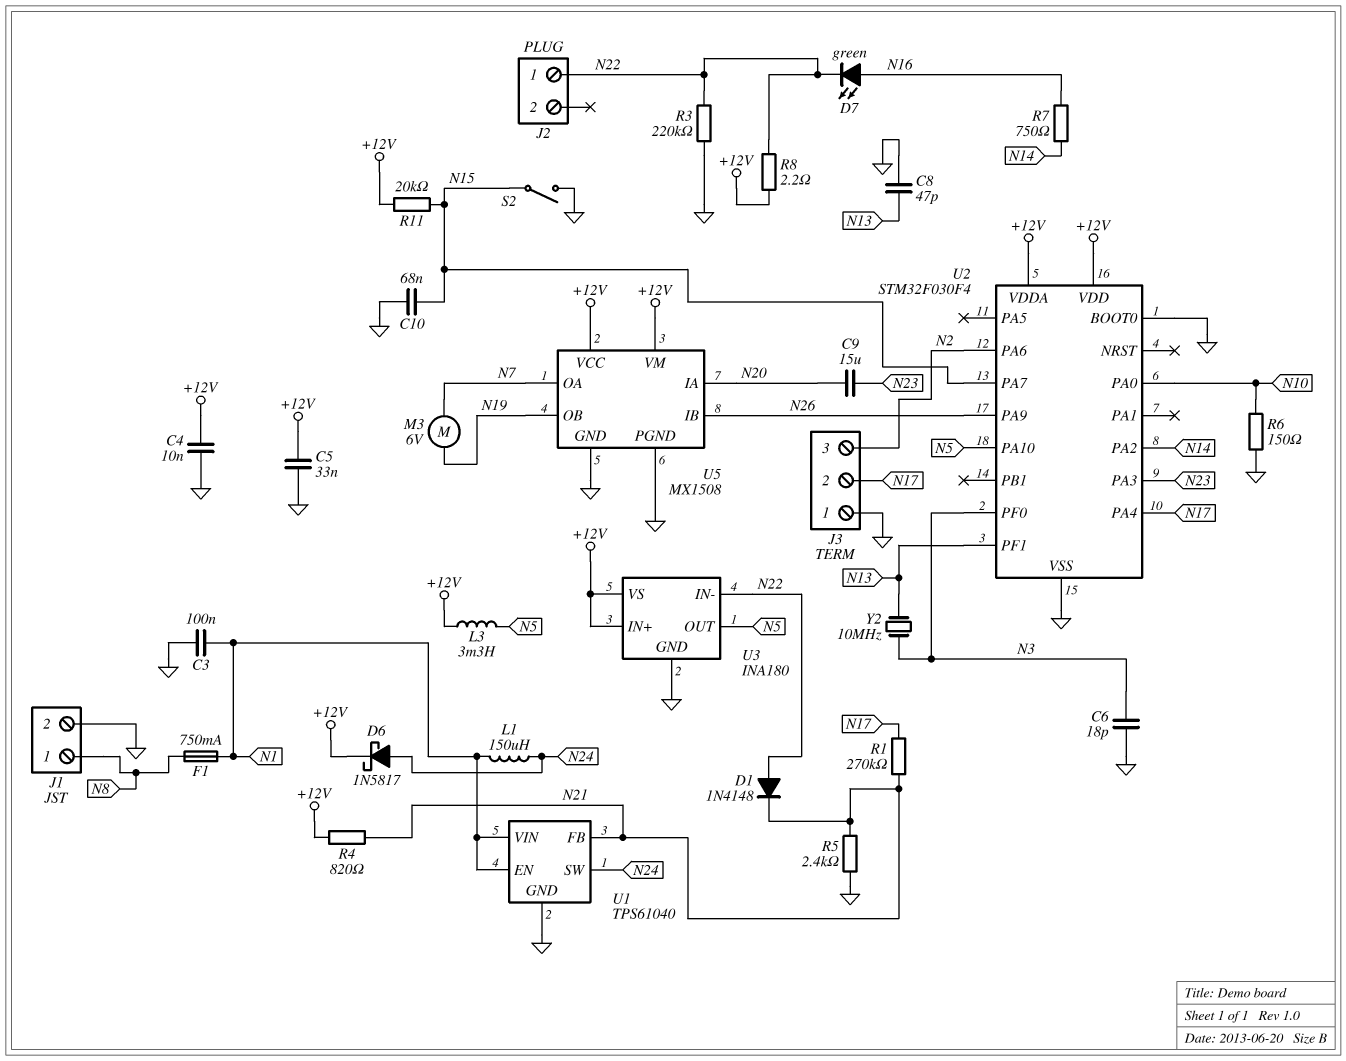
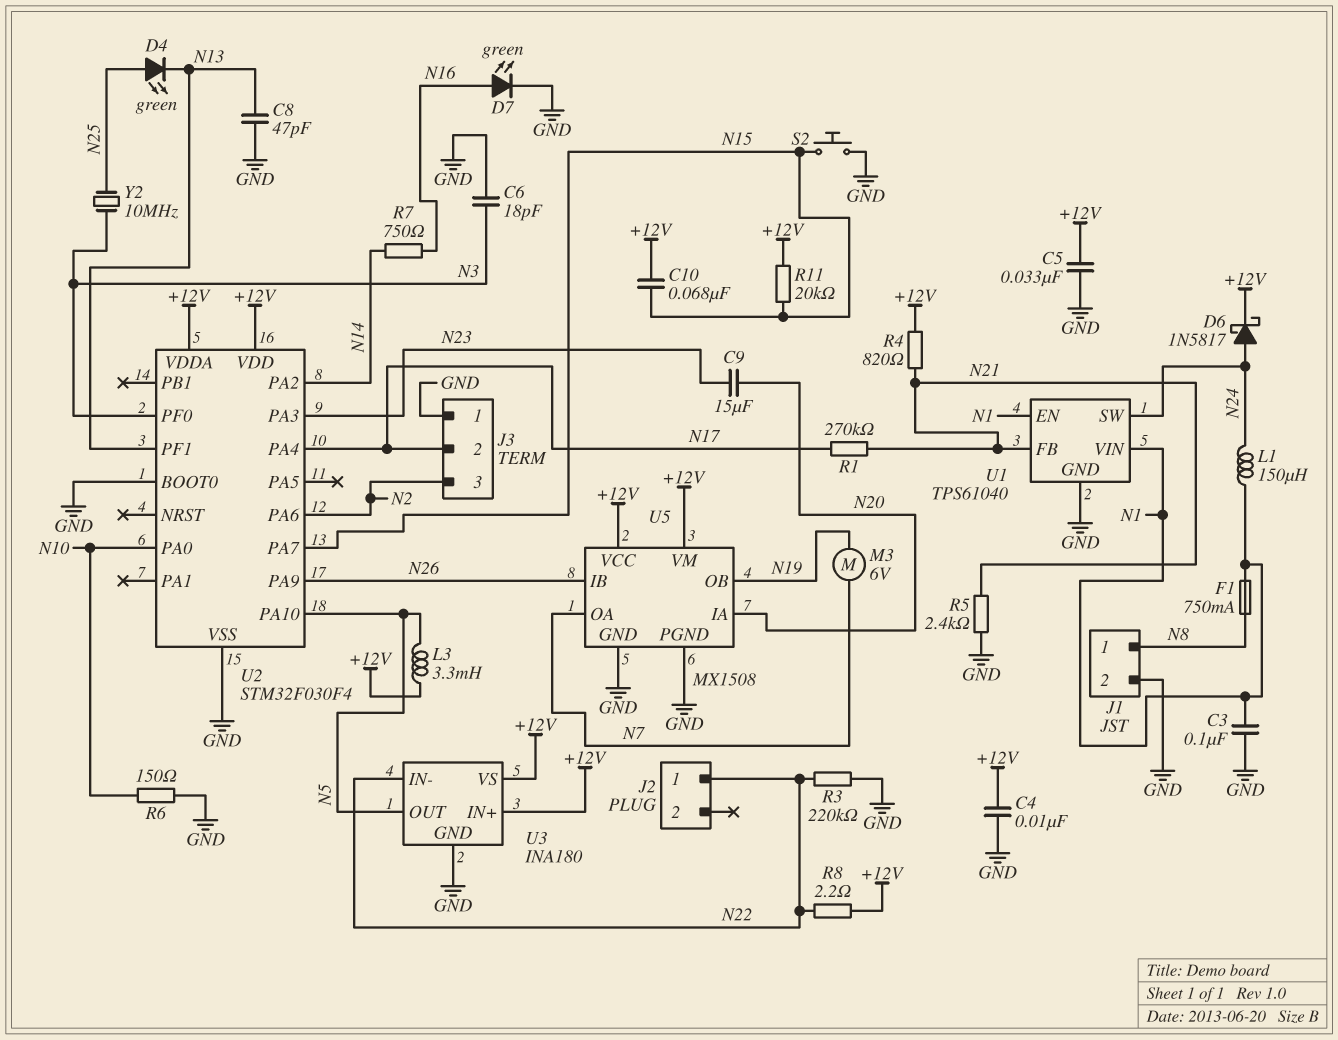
C10: 68nF (GND, N15) -> 68nF (+12V, N15)
D1: diode 1N4148 (A N22, K N21) -> none
D4: none -> LED green (A N25, K N13)
D7: LED green (A N16, K N22) -> LED green (A N16, K GND)
S2: switch (GND, N15) -> button (GND, N15)
Y2: 10MHz (N3, N13) -> 10MHz (N3, N25)

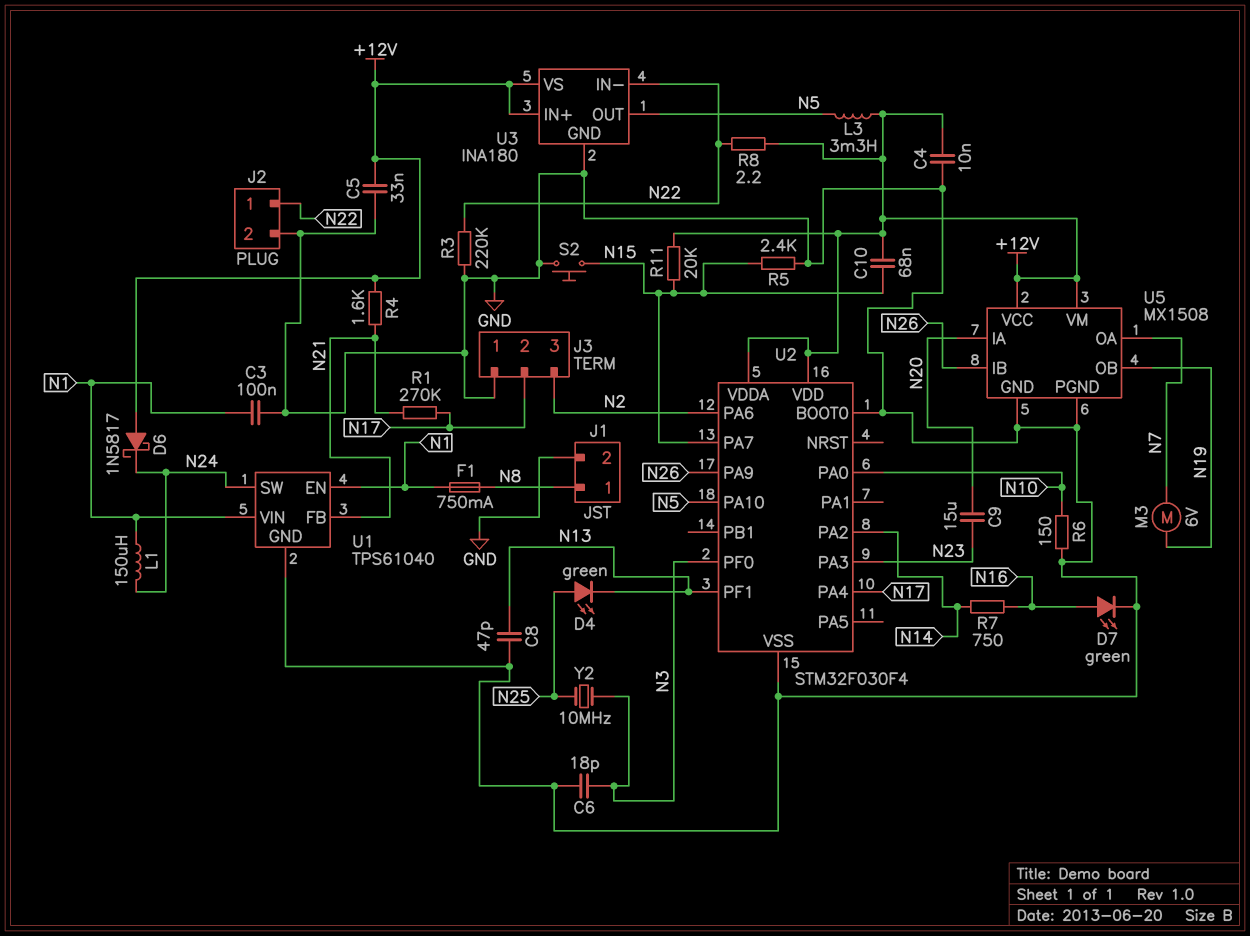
D6: schottky 1N5817 (A N24, K +12V) -> schottky 1N5817 (A +12V, K N24)
J2 pin 2: none -> GND
R4: 820 (+12V, N21) -> 1.6k (+12V, N21)
R5: 2.4k (GND, N21) -> 2.4k (GND, N15)

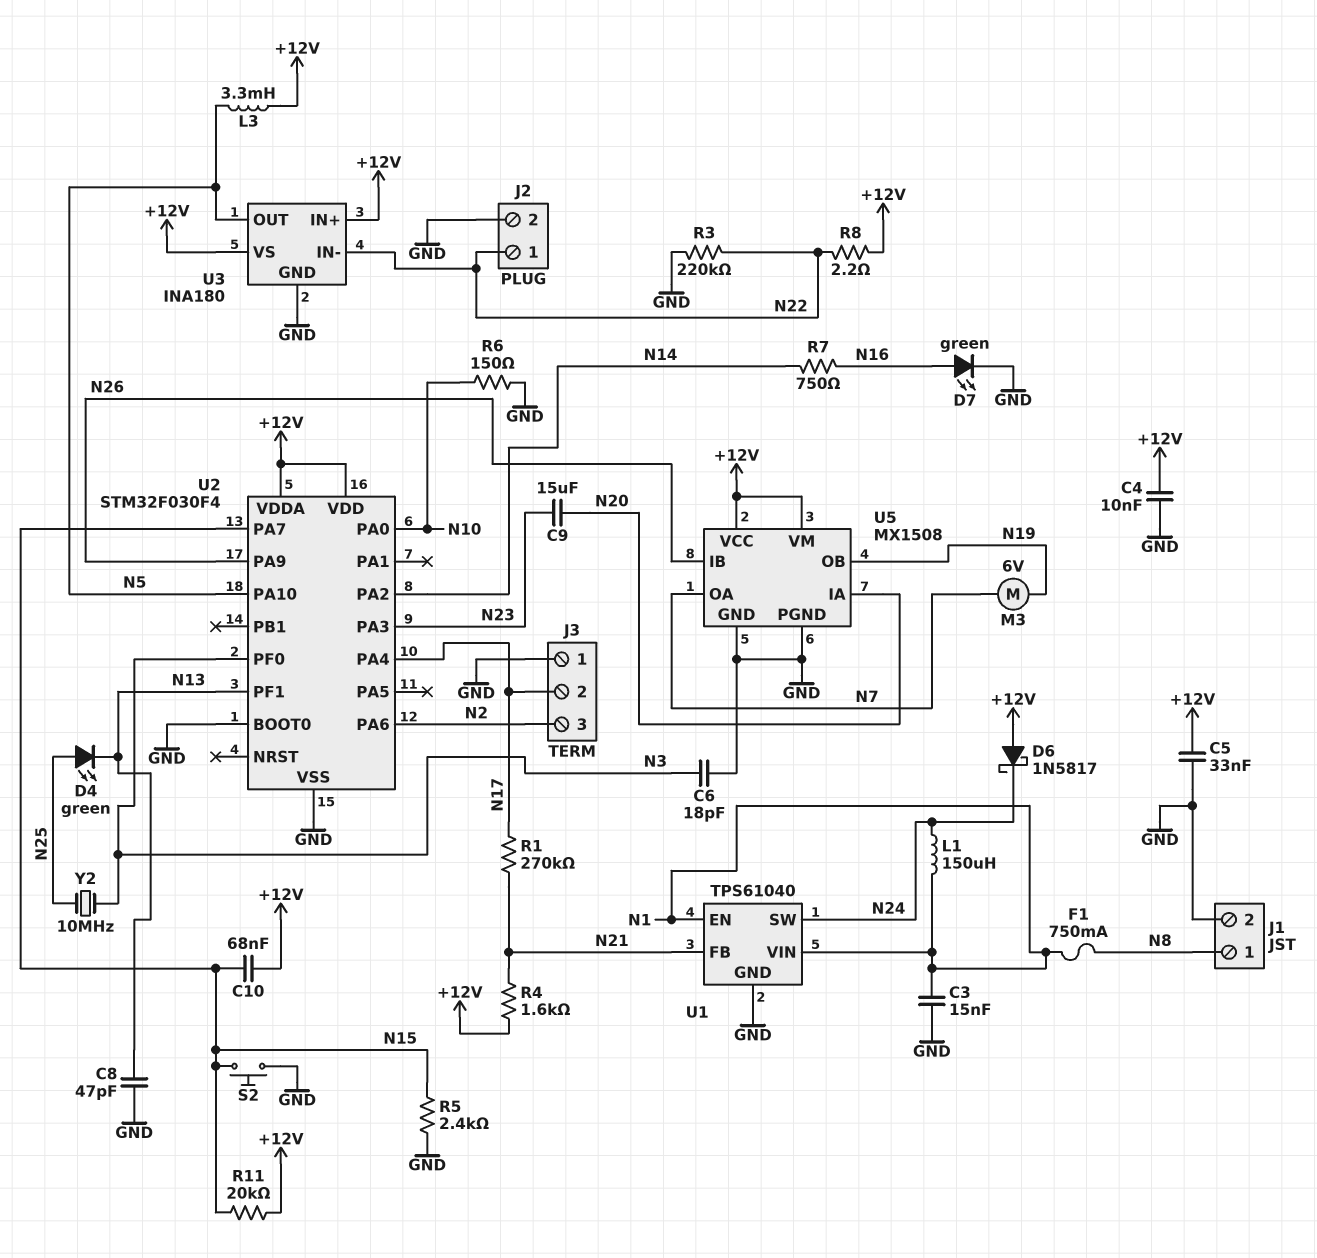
C3: 100nF (GND, N1) -> 15nF (GND, N1)

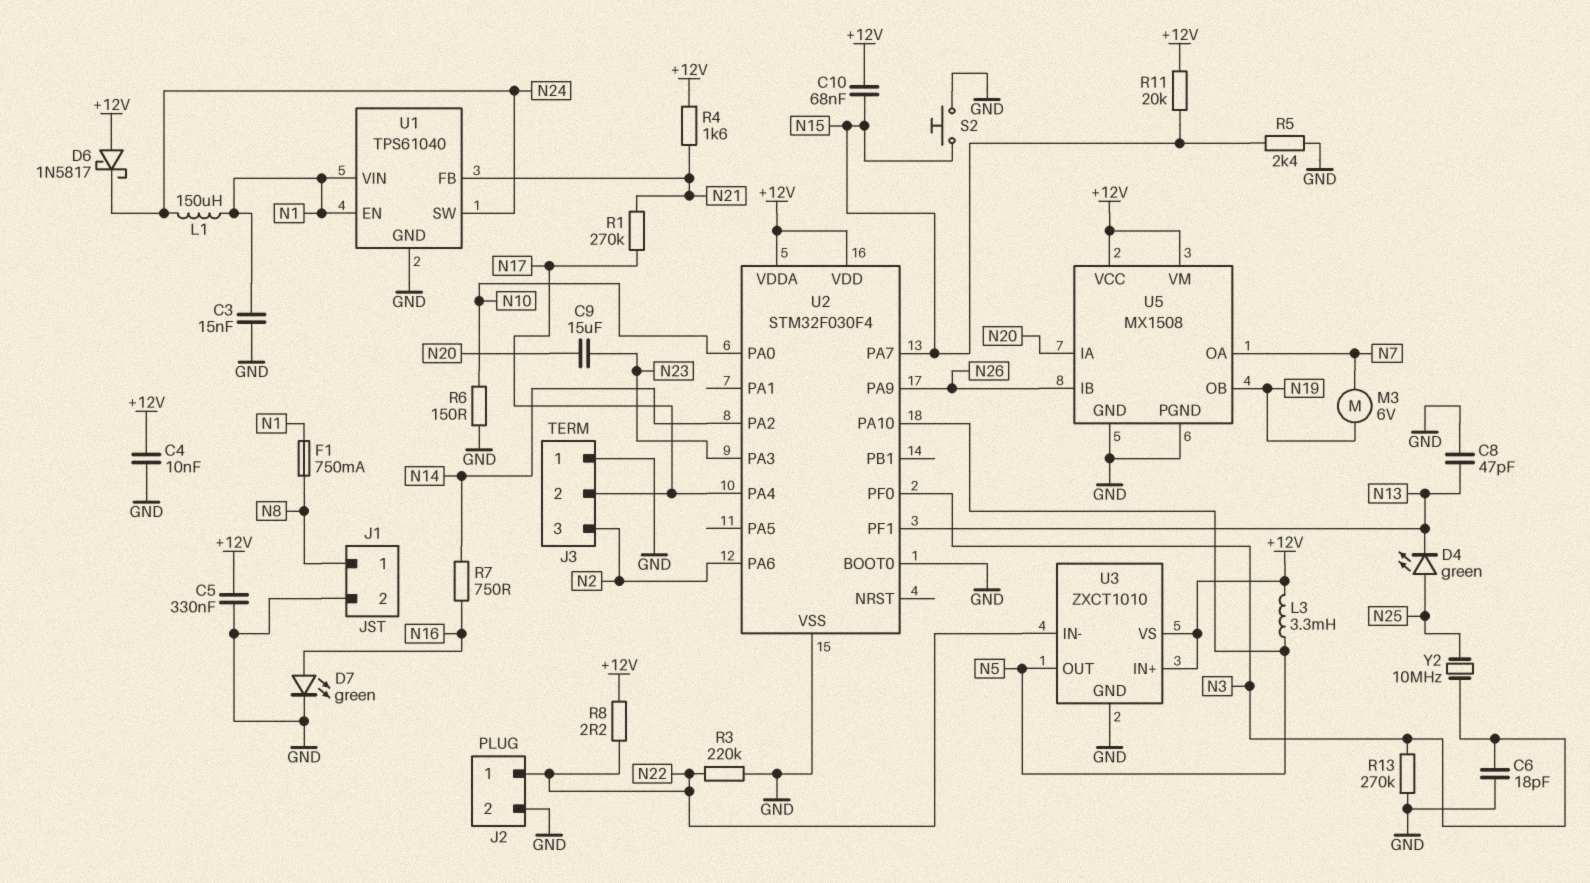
C5: 33nF (+12V, GND) -> 330nF (+12V, GND)
R13: none -> 270k (GND, N3)
U3: INA180 -> ZXCT1010

